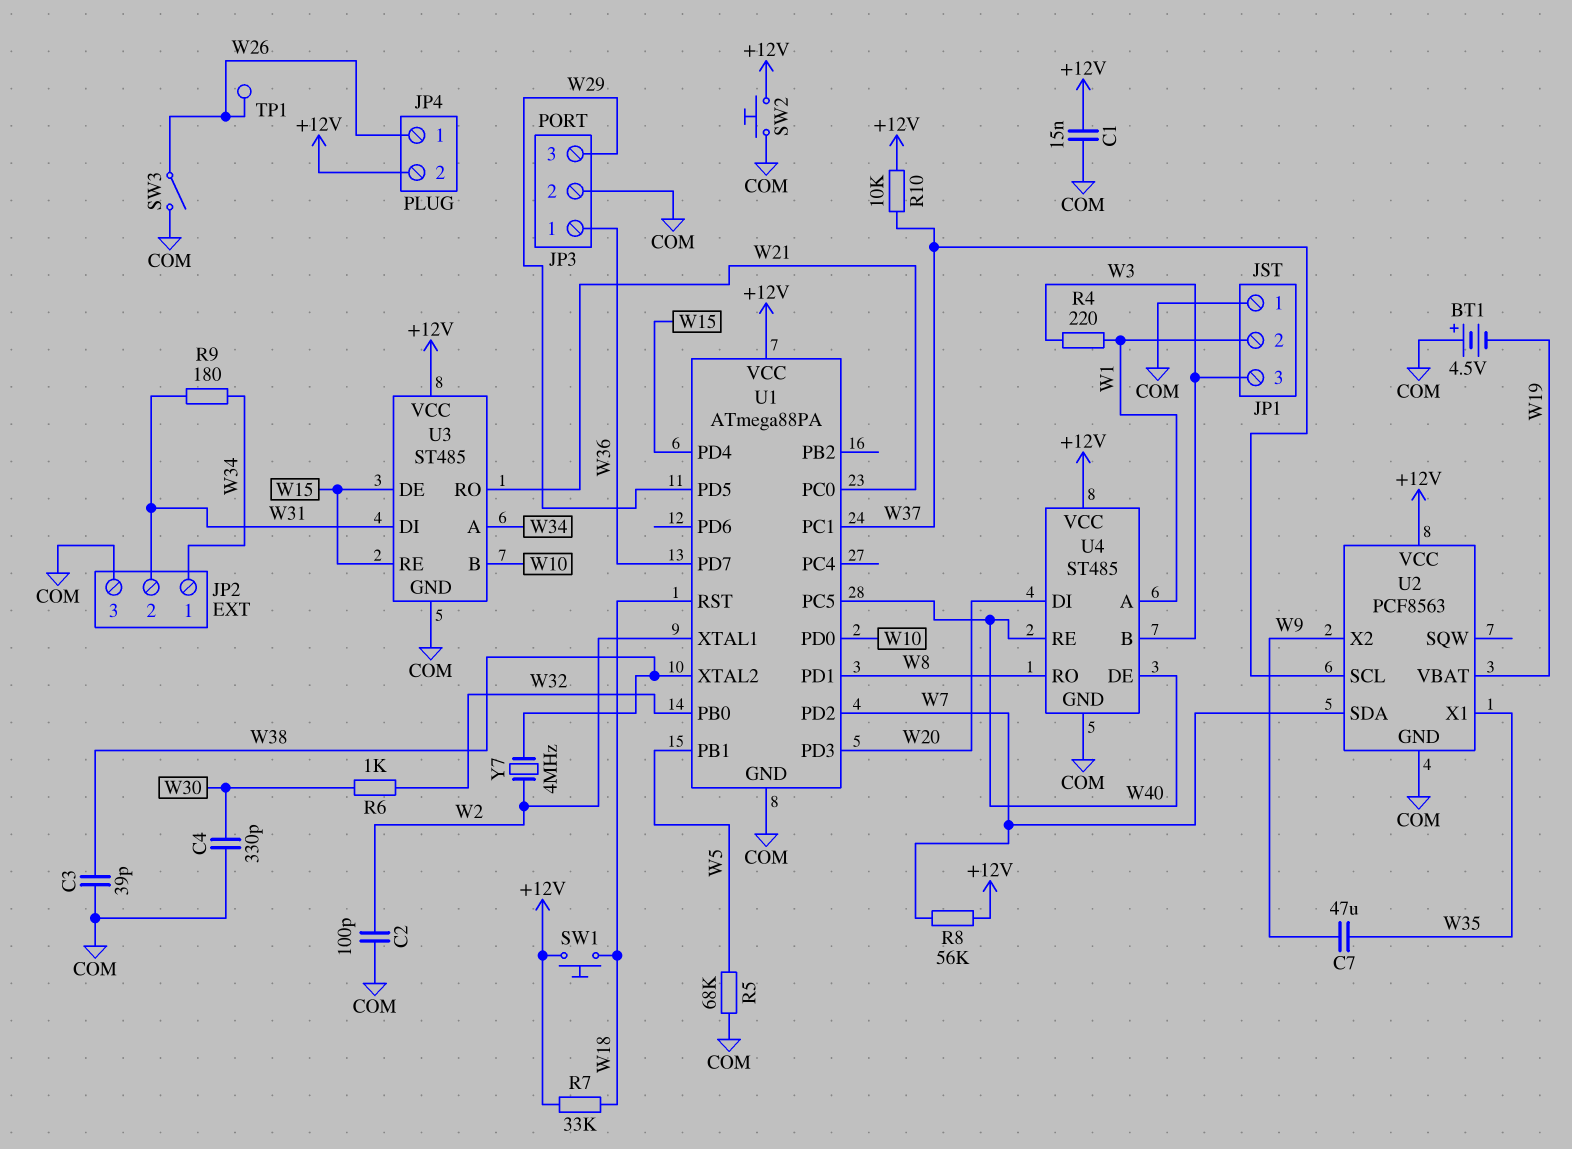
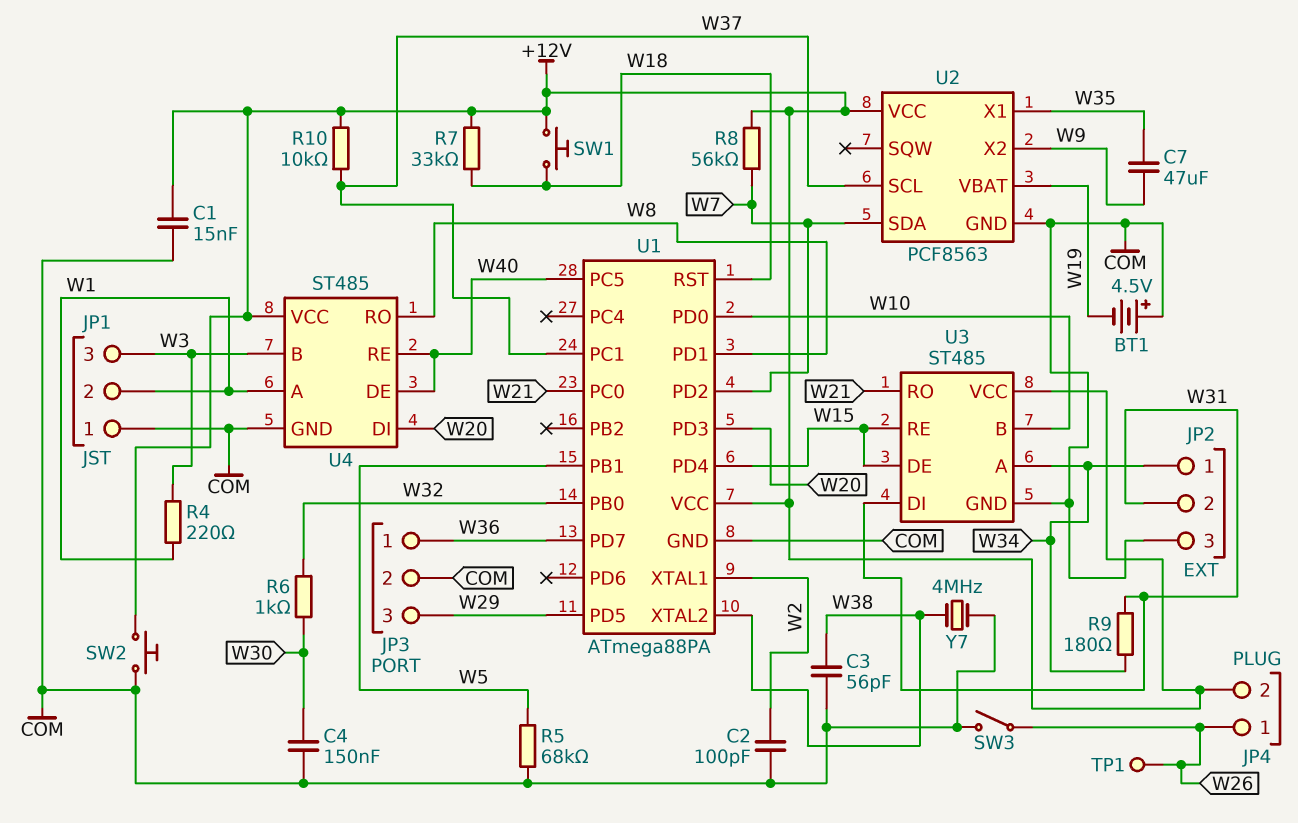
C3: 39pF (COM, W38) -> 56pF (COM, W38)
C4: 330pF (COM, W30) -> 150nF (COM, W30)
Y7: 4MHz (W2, W38) -> 4MHz (COM, W38)

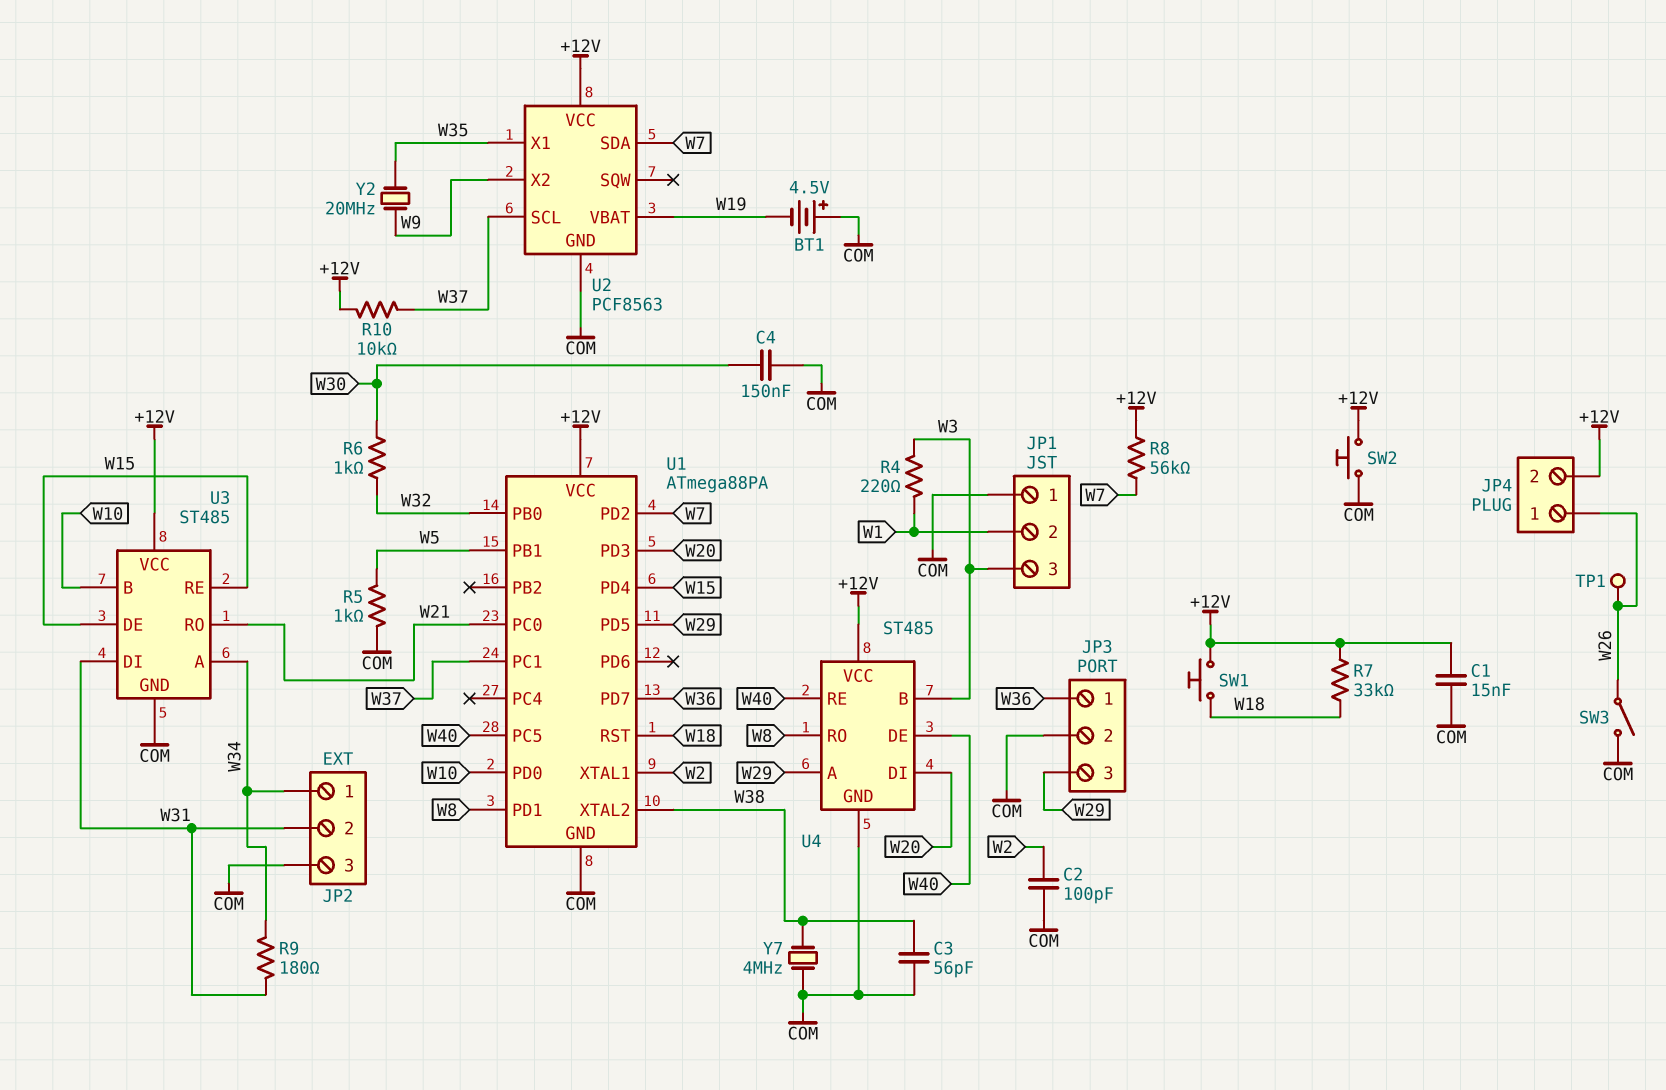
C7: 47uF (W9, W35) -> none
R5: 68k (COM, W5) -> 1k (COM, W5)
U4 pin A: W1 -> W29
Y2: none -> 20MHz (W9, W35)

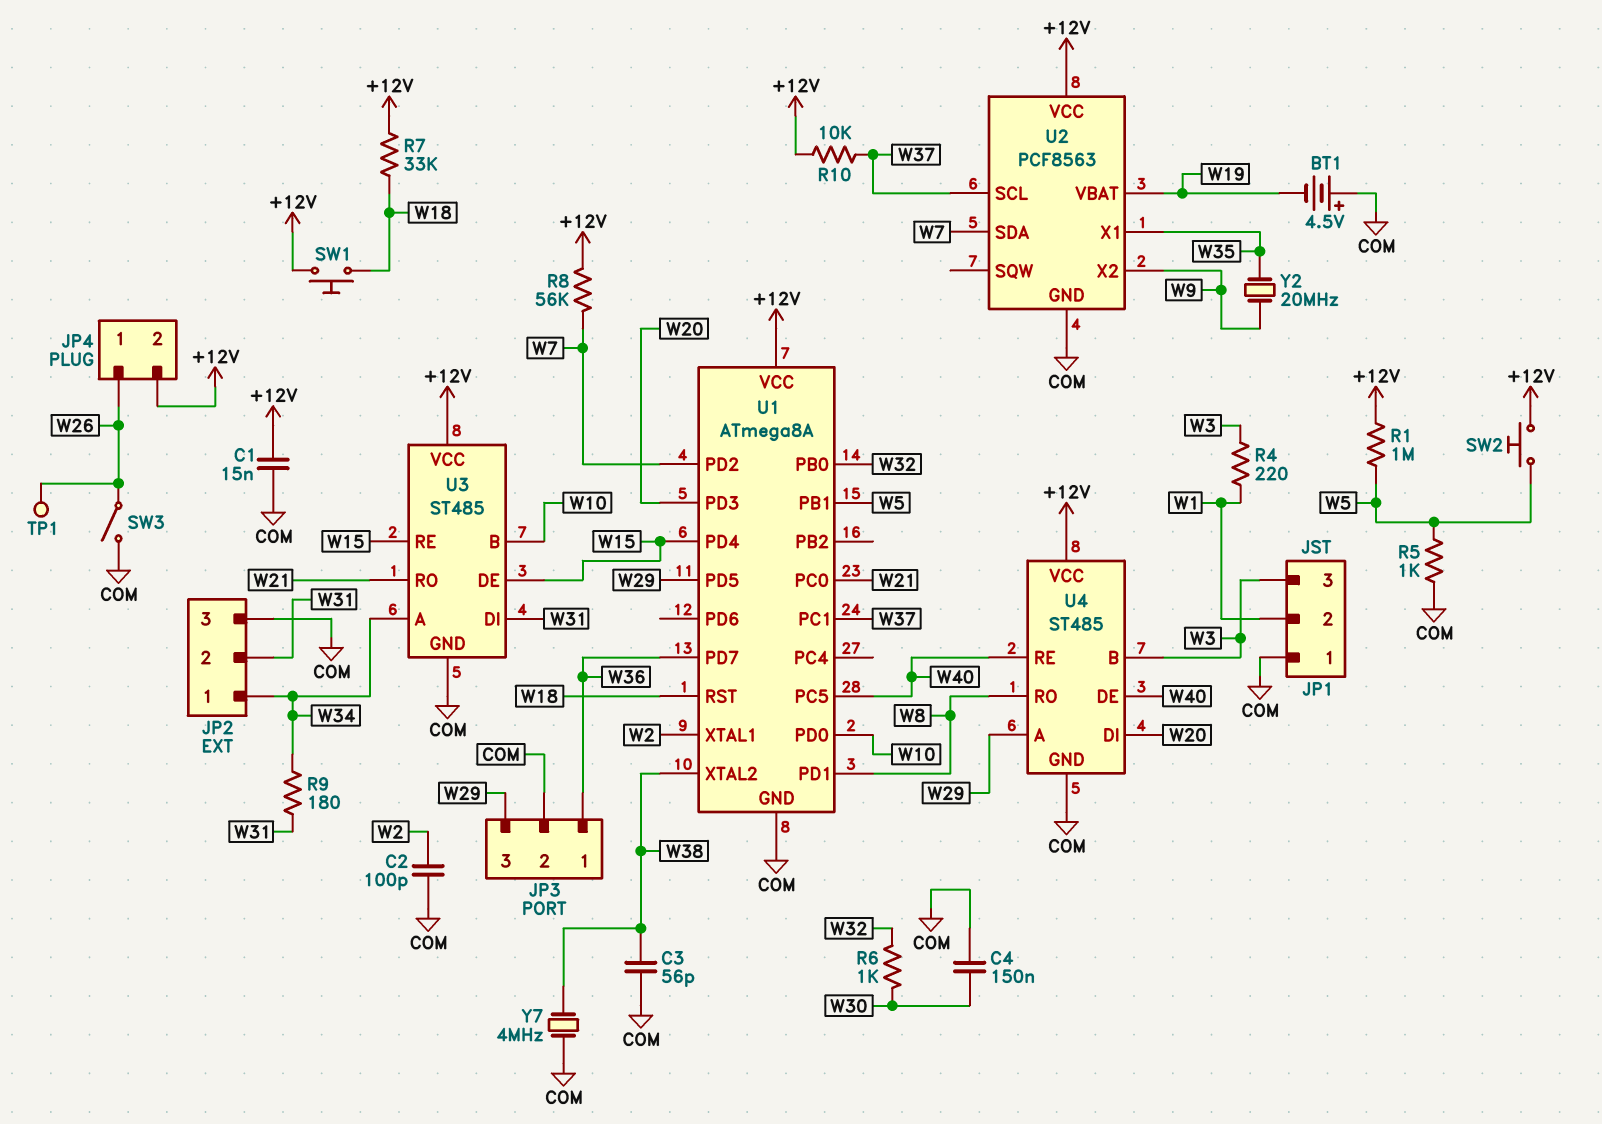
R1: none -> 1M (+12V, W5)
SW2: button (+12V, COM) -> button (+12V, W5)
U1: ATmega88PA -> ATmega8A

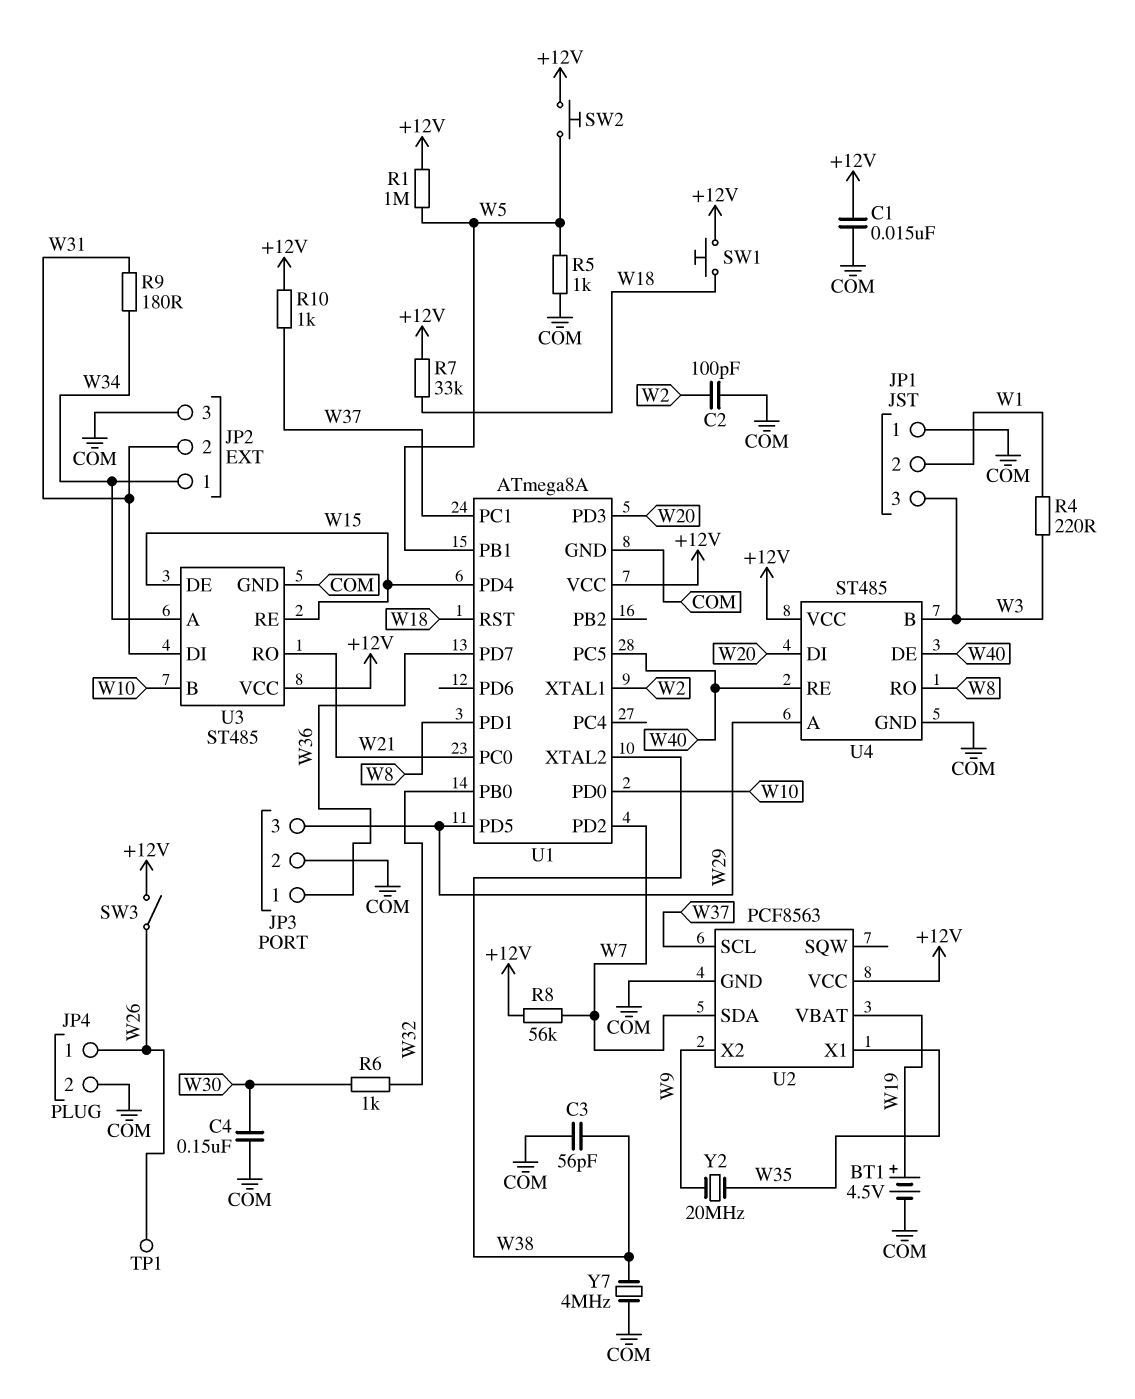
BT1: 4.5V (plus COM, minus W19) -> 4.5V (plus W19, minus COM)
JP4 pin 2: +12V -> COM
R10: 10k (+12V, W37) -> 1k (+12V, W37)
SW3: switch (COM, W26) -> switch (+12V, W26)

